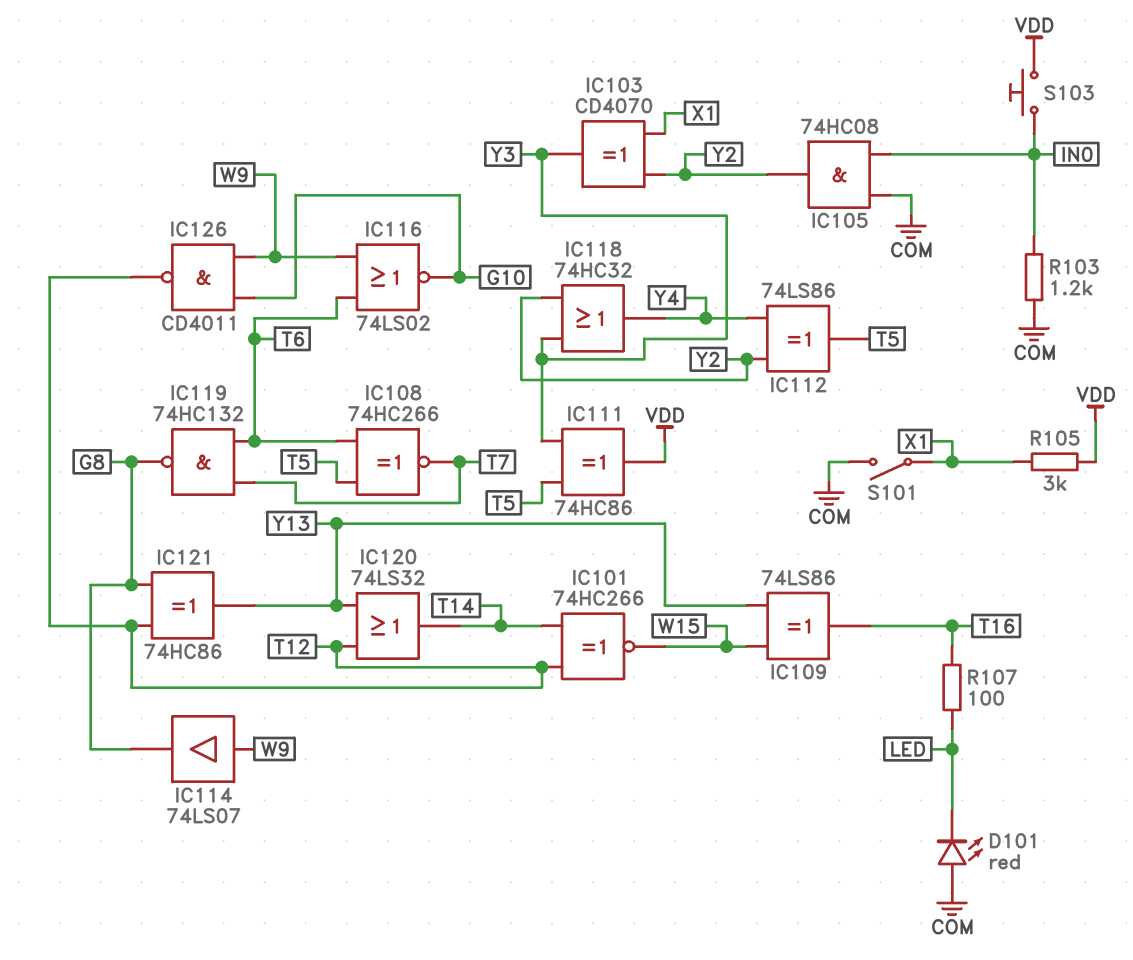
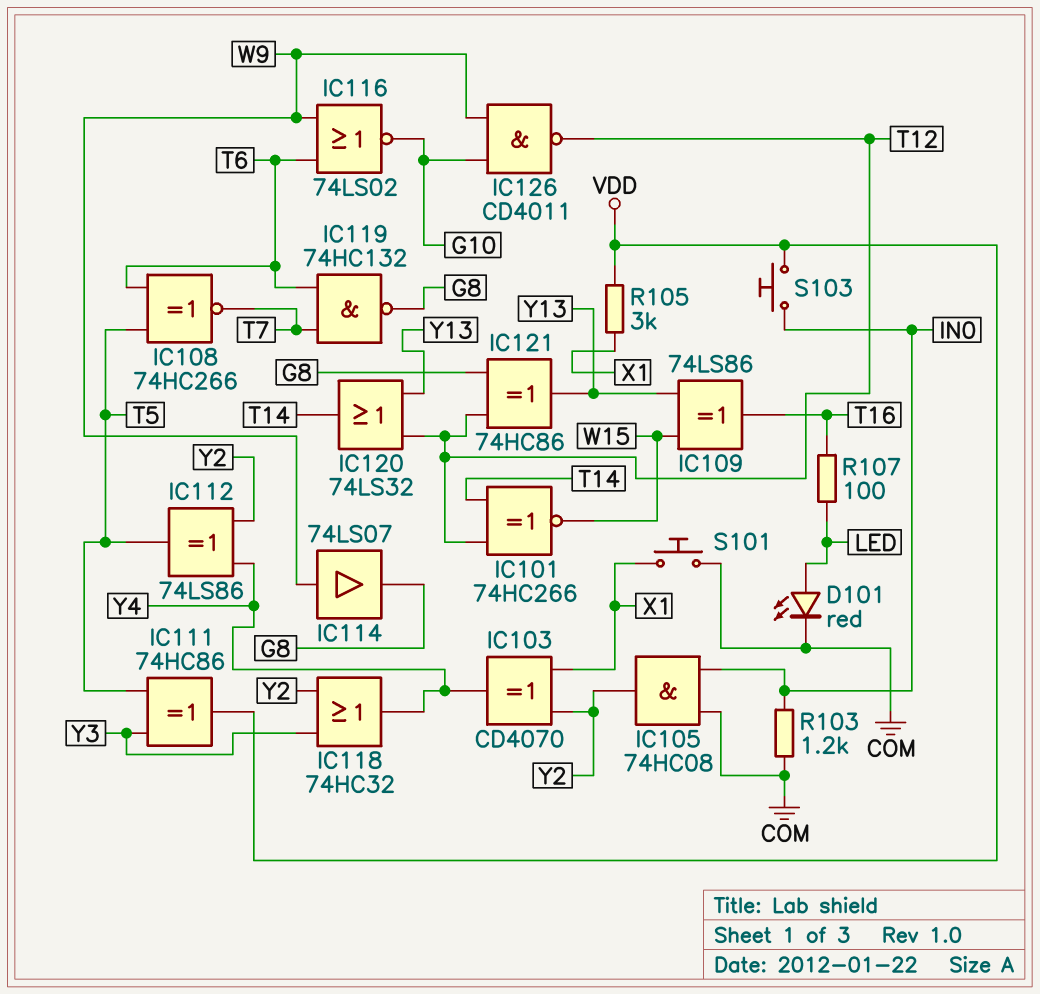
D101: LED red (A COM, K LED) -> LED red (A LED, K COM)
IC103: XOR CD4070 (in X1, in Y2, out Y3) -> XOR CD4070 (in X1, in Y2, out Y4)
S101: switch (COM, X1) -> button (COM, X1)

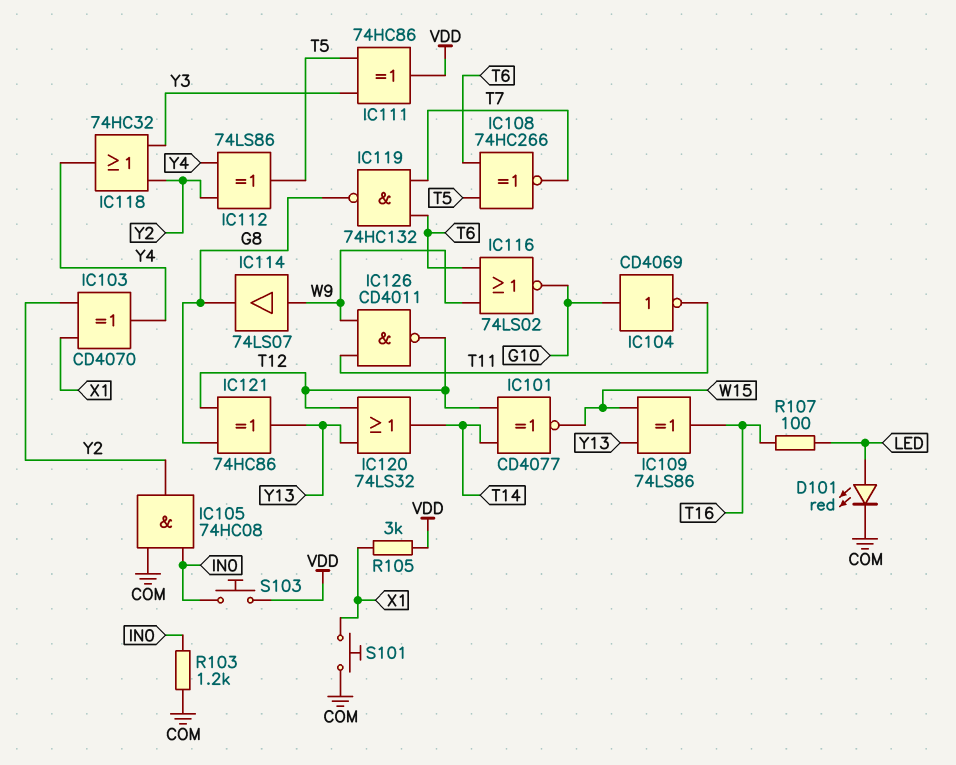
IC101: XNOR 74HC266 (in T12, in T14, out W15) -> XNOR CD4077 (in T12, in T14, out W15)
IC104: none -> NOT CD4069 (in G10, out T11)
IC126: NAND CD4011 (in G10, in W9, out T12) -> NAND CD4011 (in T11, in W9, out T12)

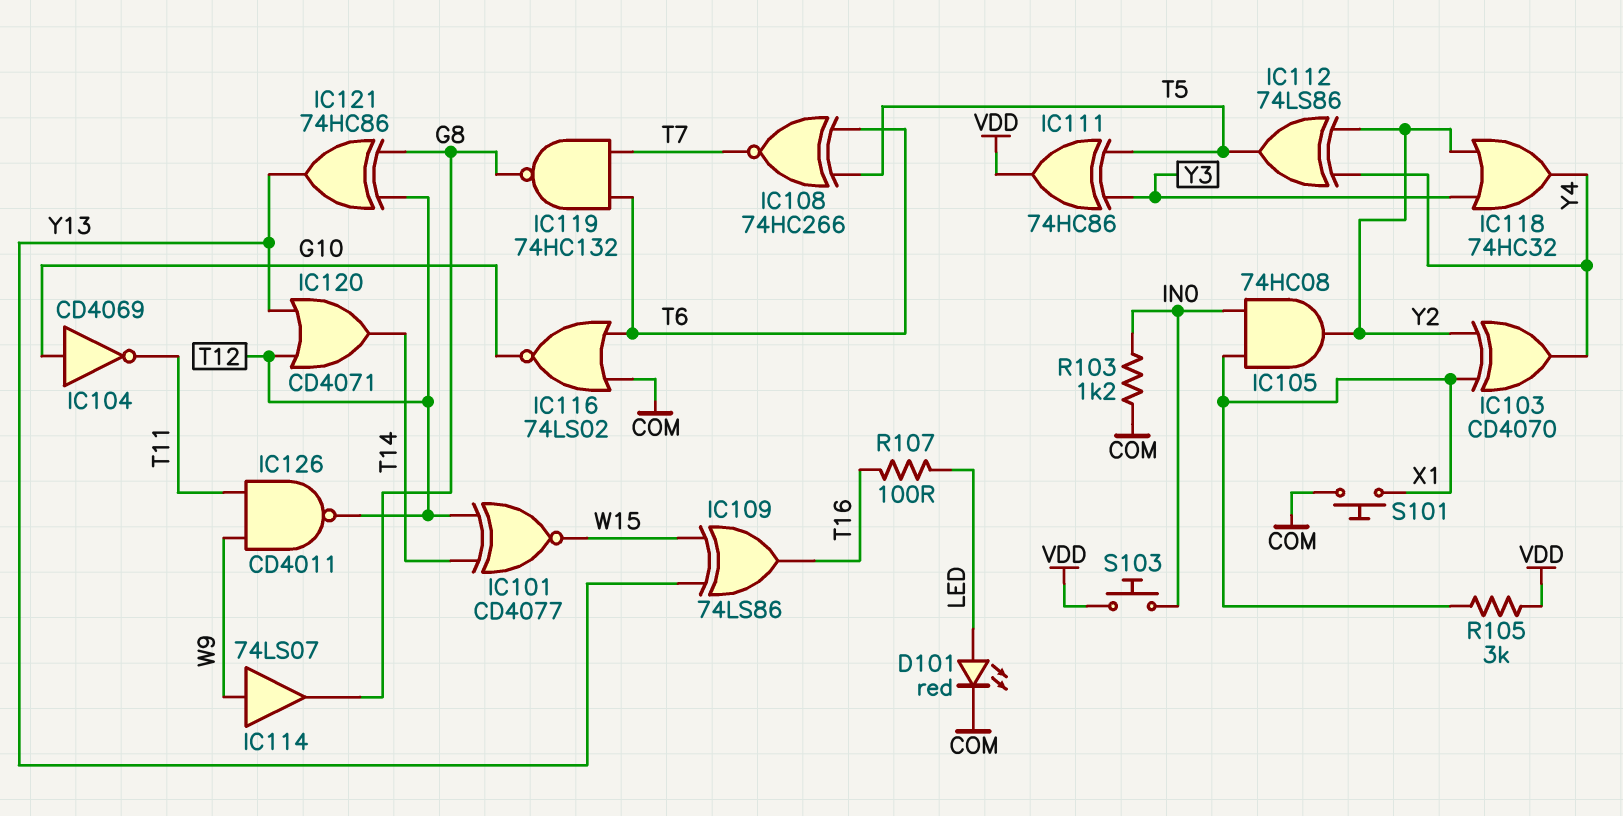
IC105: AND 74HC08 (in COM, in IN0, out Y2) -> AND 74HC08 (in IN0, in X1, out Y2)
IC116: NOR 74LS02 (in T6, in W9, out G10) -> NOR 74LS02 (in COM, in T6, out G10)
IC120: OR 74LS32 (in T12, in Y13, out T14) -> OR CD4071 (in T12, in Y13, out T14)

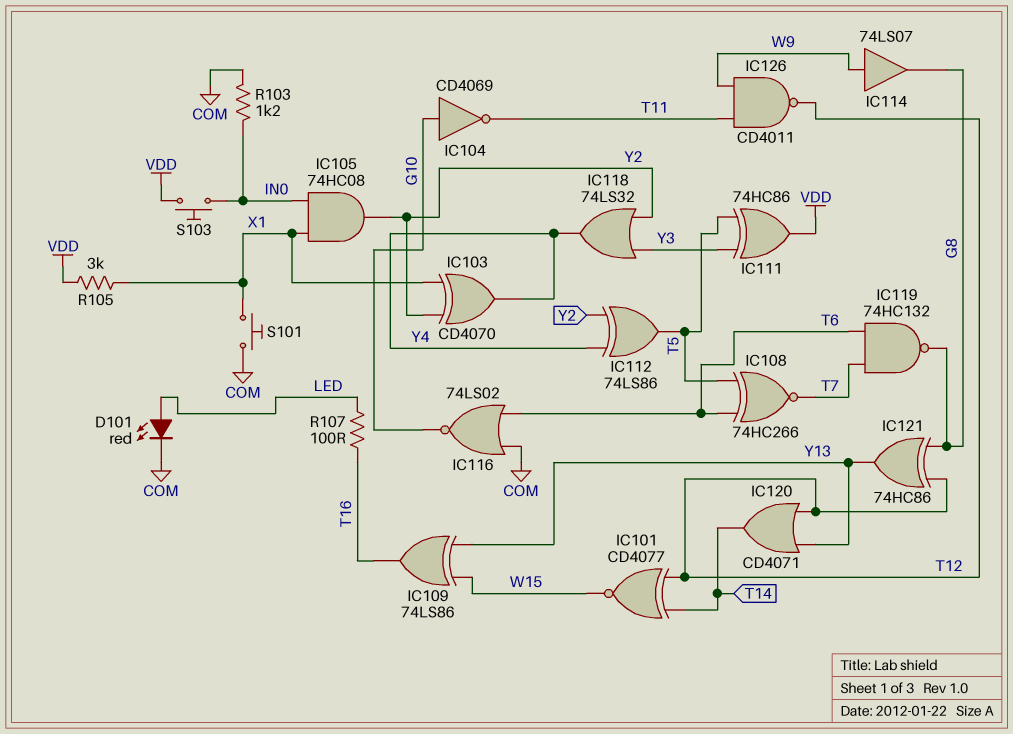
IC118: OR 74HC32 (in Y2, in Y3, out Y4) -> OR 74LS32 (in Y2, in Y3, out Y4)

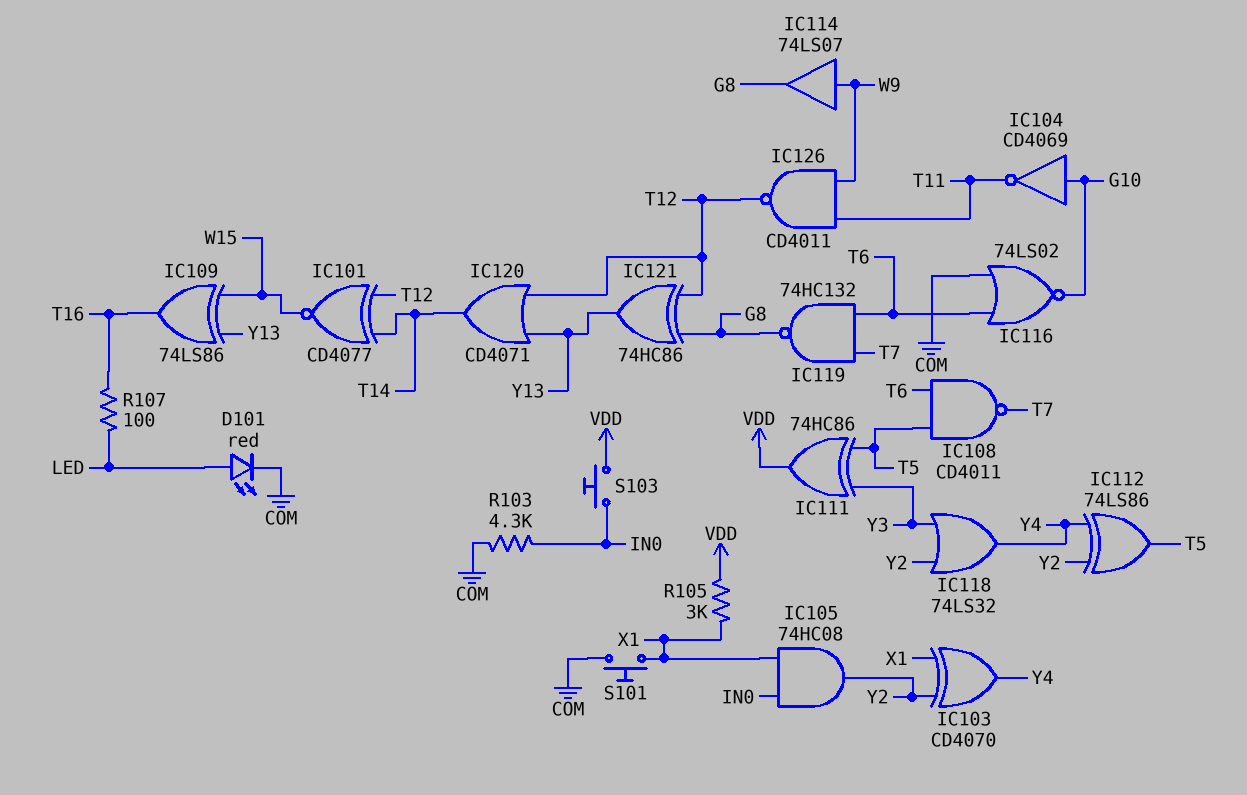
IC108: XNOR 74HC266 (in T5, in T6, out T7) -> NAND CD4011 (in T5, in T6, out T7)
R103: 1.2k (COM, IN0) -> 4.3k (COM, IN0)

